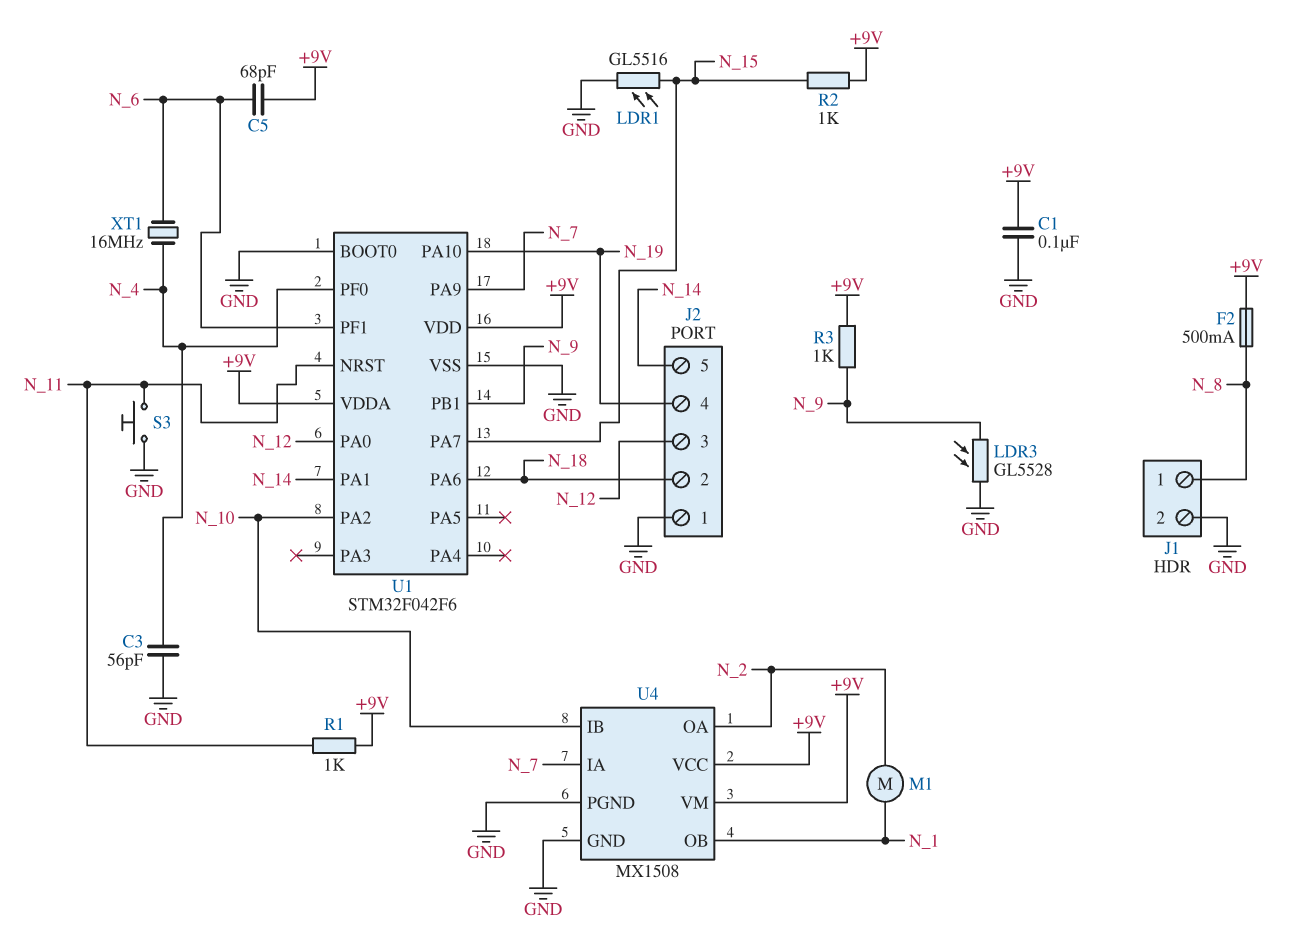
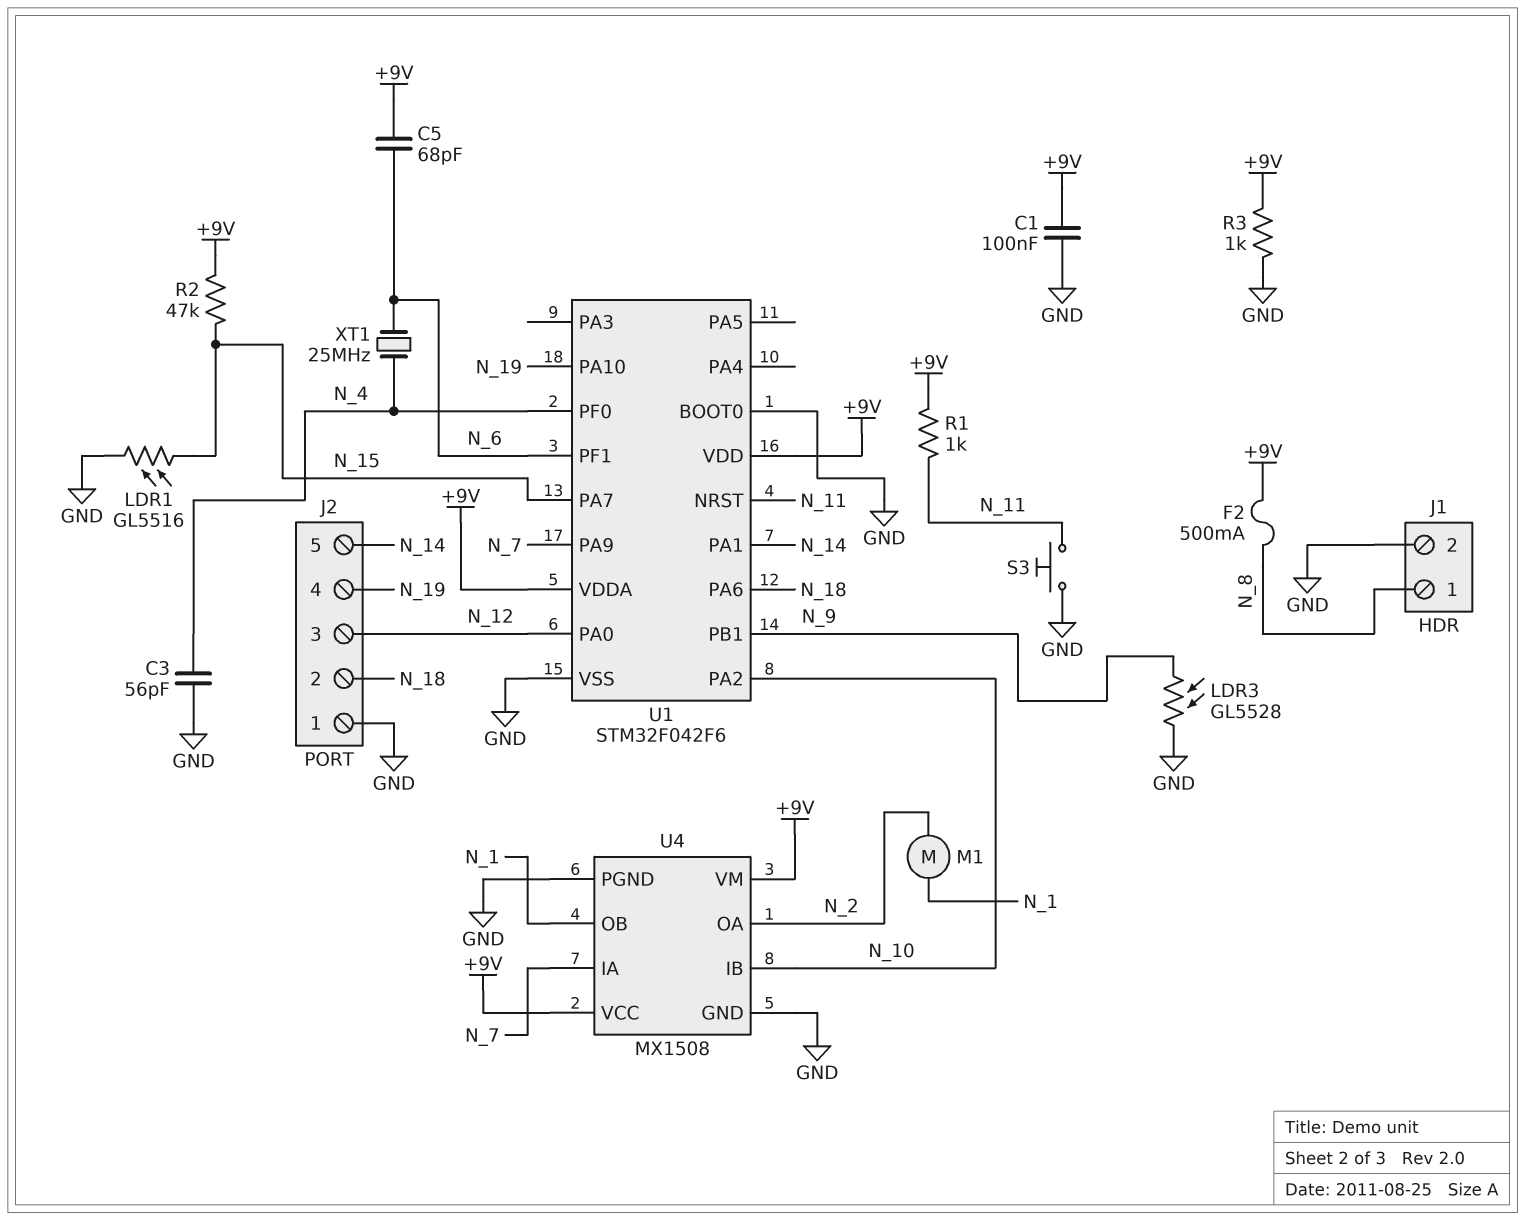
R2: 1k (+9V, N_15) -> 47k (+9V, N_15)
R3: 1k (+9V, N_9) -> 1k (+9V, GND)
XT1: 16MHz (N_4, N_6) -> 25MHz (N_4, N_6)

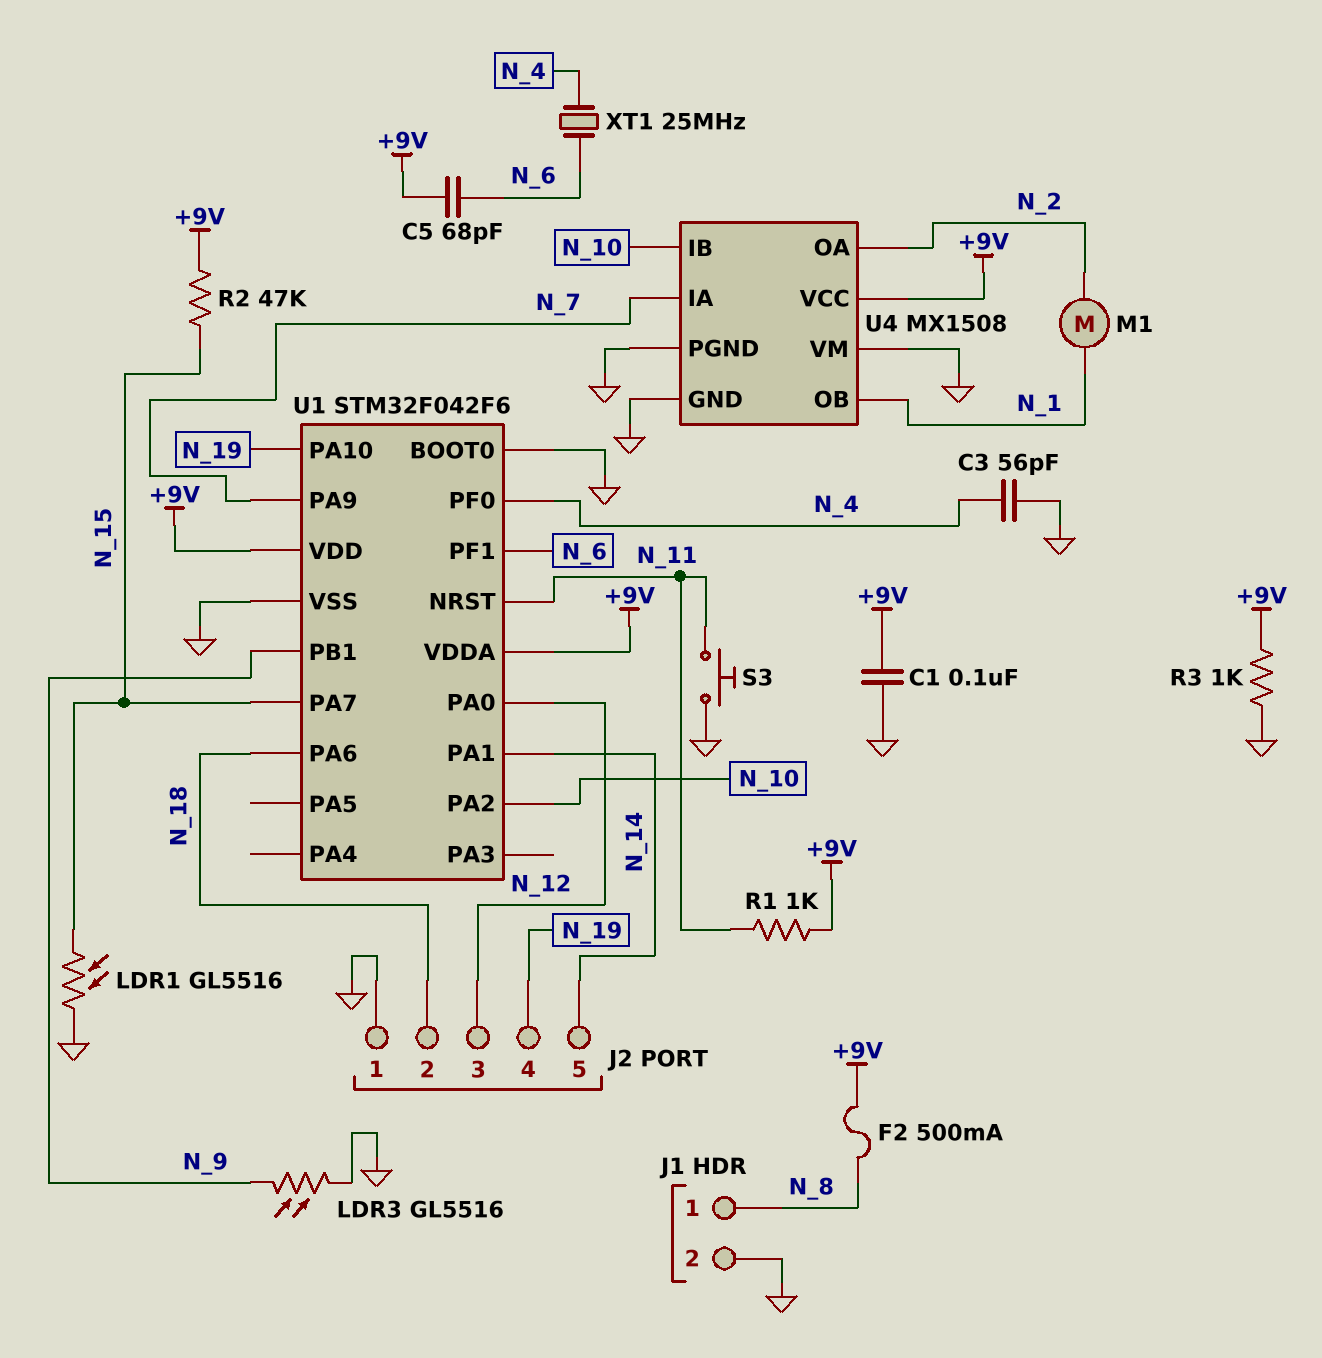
LDR3: GL5528 (GND, N_9) -> GL5516 (GND, N_9)
U4 pin VM: +9V -> GND

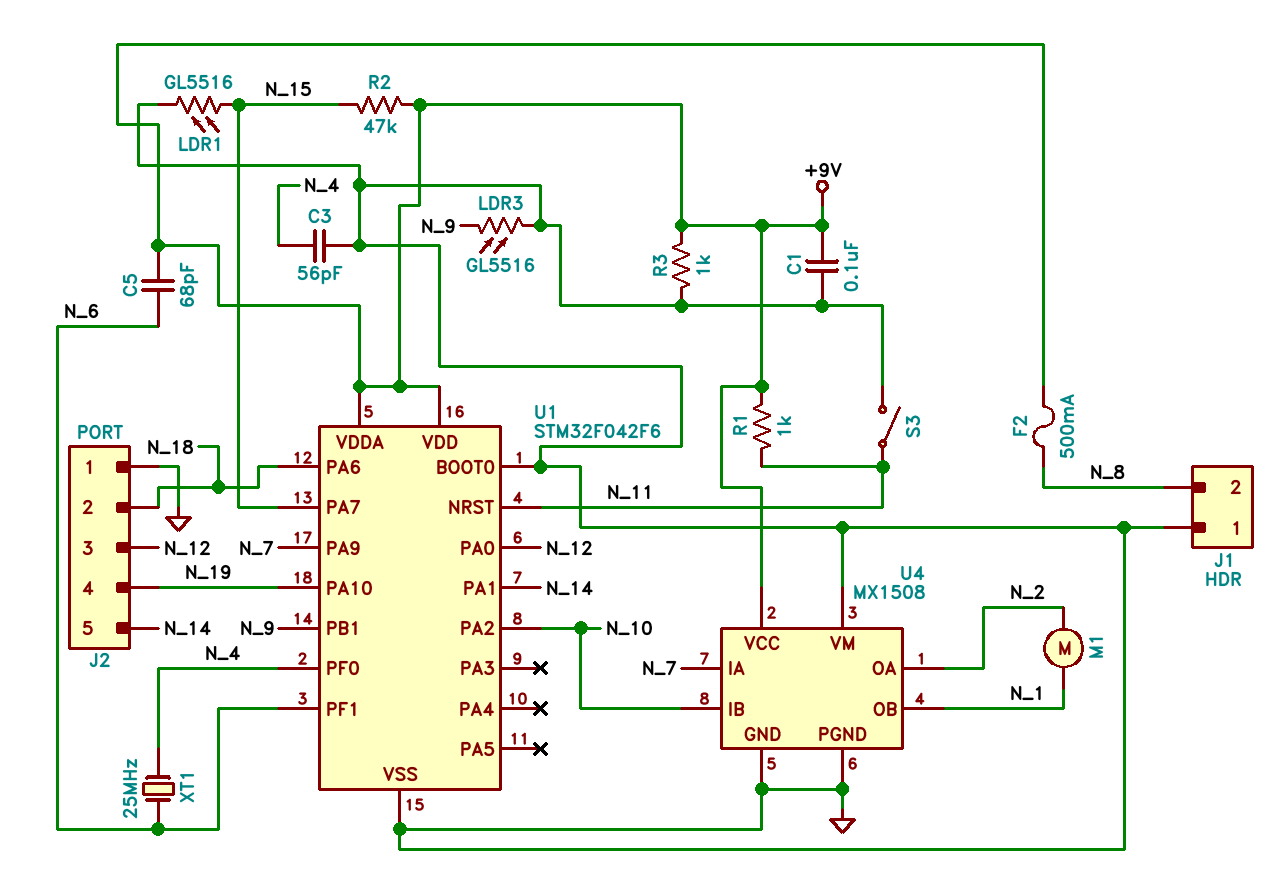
J1 pin 1: N_8 -> GND
J1 pin 2: GND -> N_8
S3: button (GND, N_11) -> switch (GND, N_11)

